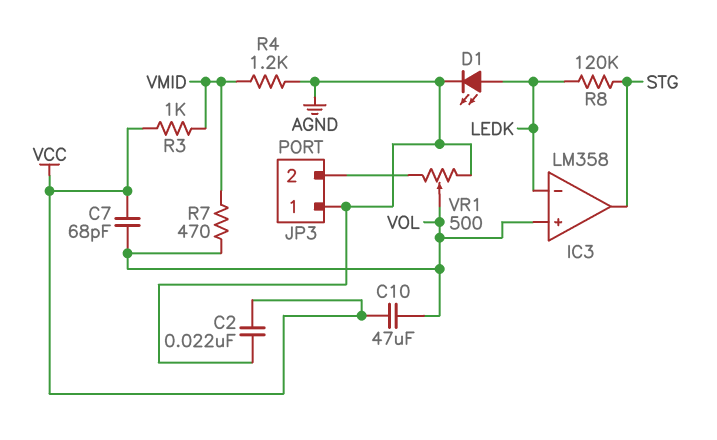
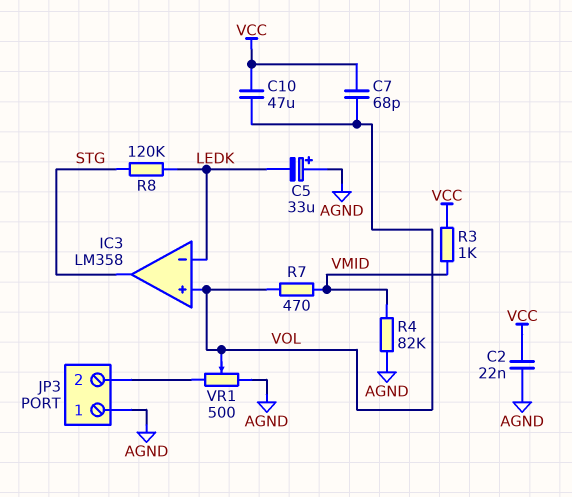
C5: none -> 33uF (plus AGND, minus LEDK)
D1: LED (A LEDK, K AGND) -> none
R4: 1.2k (AGND, VMID) -> 82k (AGND, VMID)

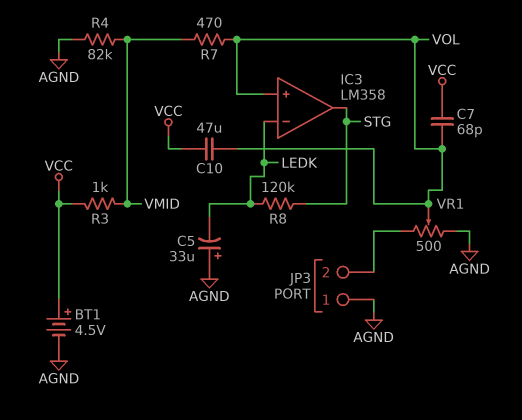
BT1: none -> 4.5V (plus VCC, minus AGND)
C2: 22nF (AGND, VCC) -> none

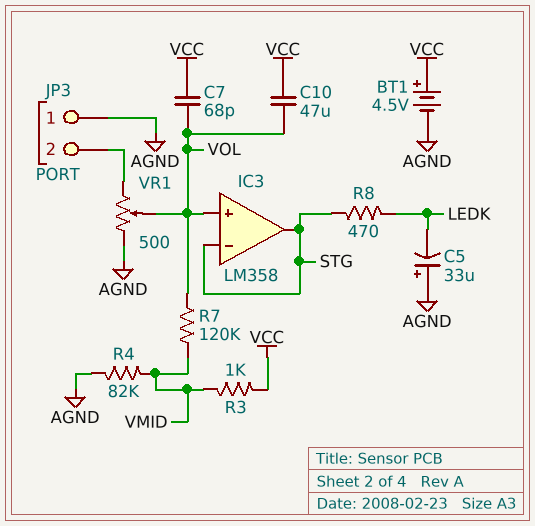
IC3 pin in-: LEDK -> STG
R7: 470 (VMID, VOL) -> 120k (VMID, VOL)
R8: 120k (LEDK, STG) -> 470 (LEDK, STG)

